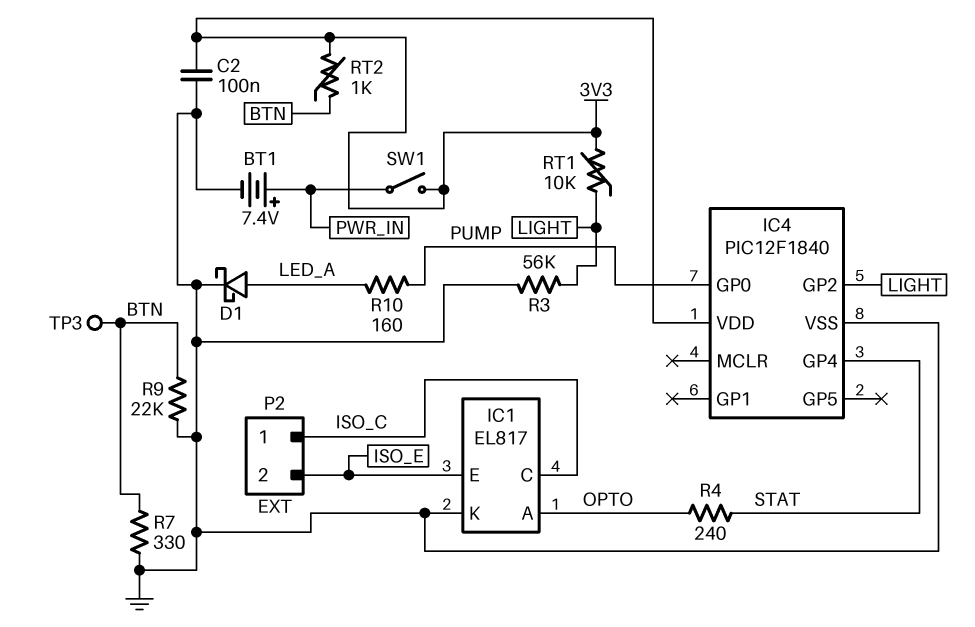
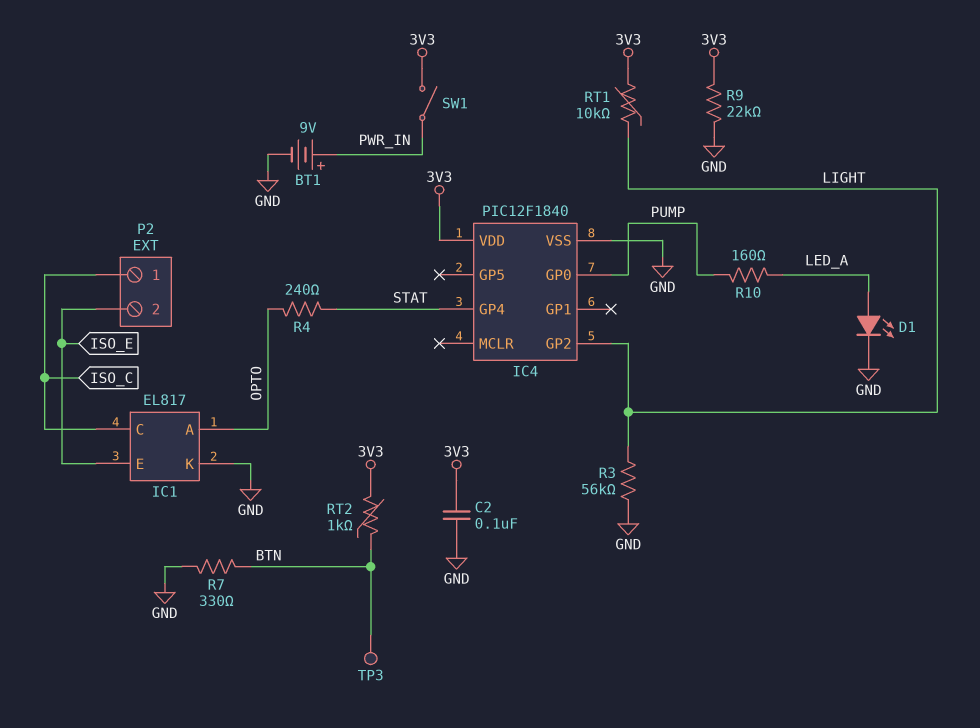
BT1: 7.4V (plus PWR_IN, minus GND) -> 9V (plus PWR_IN, minus GND)
D1: schottky (A LED_A, K GND) -> LED (A LED_A, K GND)
R9: 22k (BTN, GND) -> 22k (3V3, GND)

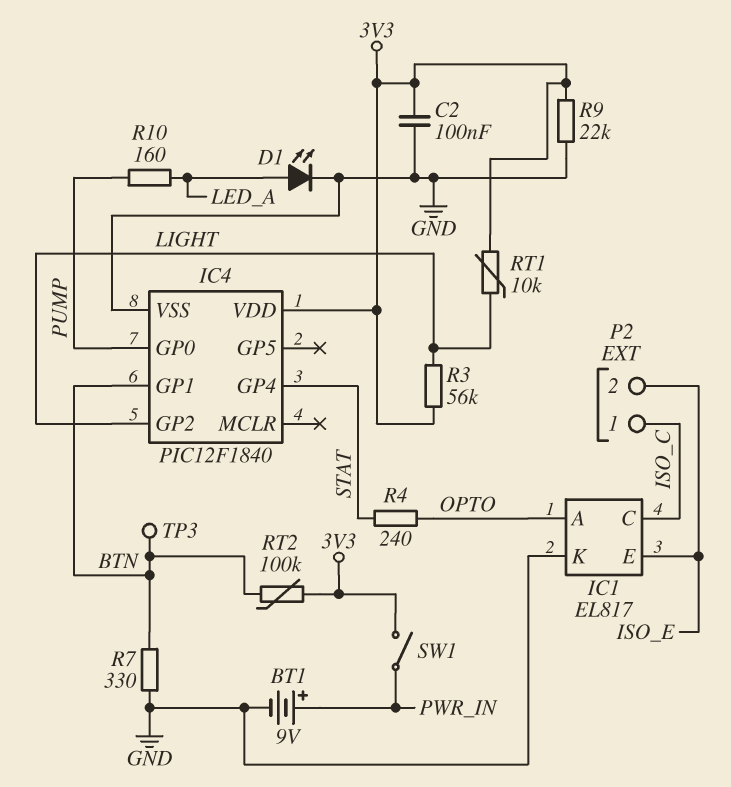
IC4 pin GP1: none -> BTN
R3: 56k (GND, LIGHT) -> 56k (3V3, LIGHT)
RT2: 1k (3V3, BTN) -> 100k (3V3, BTN)

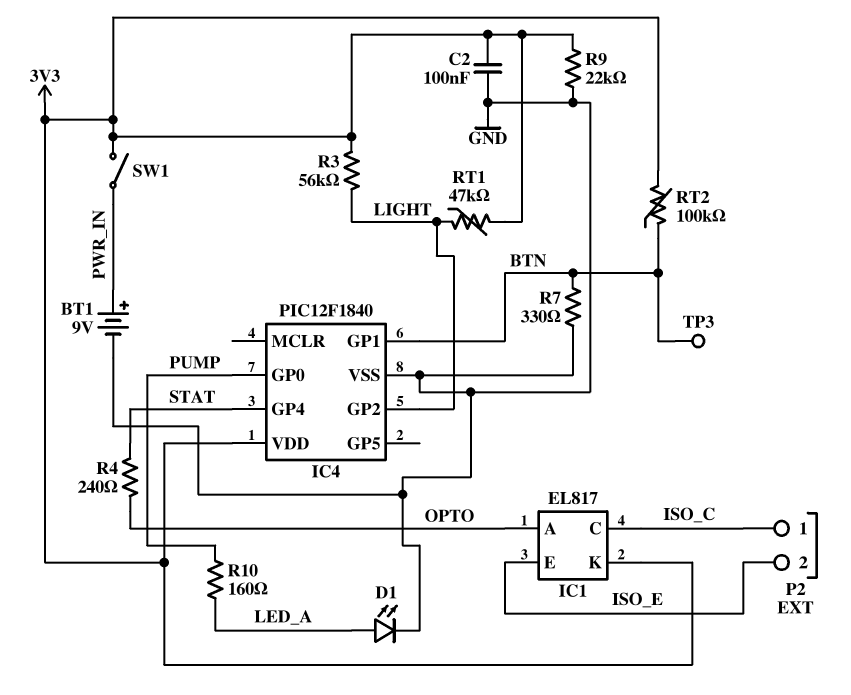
IC1 pin K: GND -> 3V3
RT1: 10k (3V3, LIGHT) -> 47k (3V3, LIGHT)

